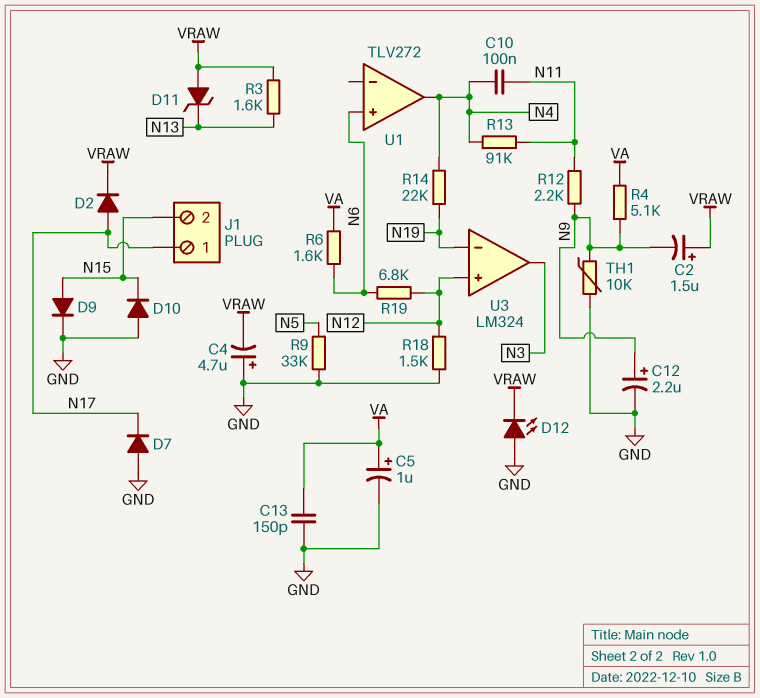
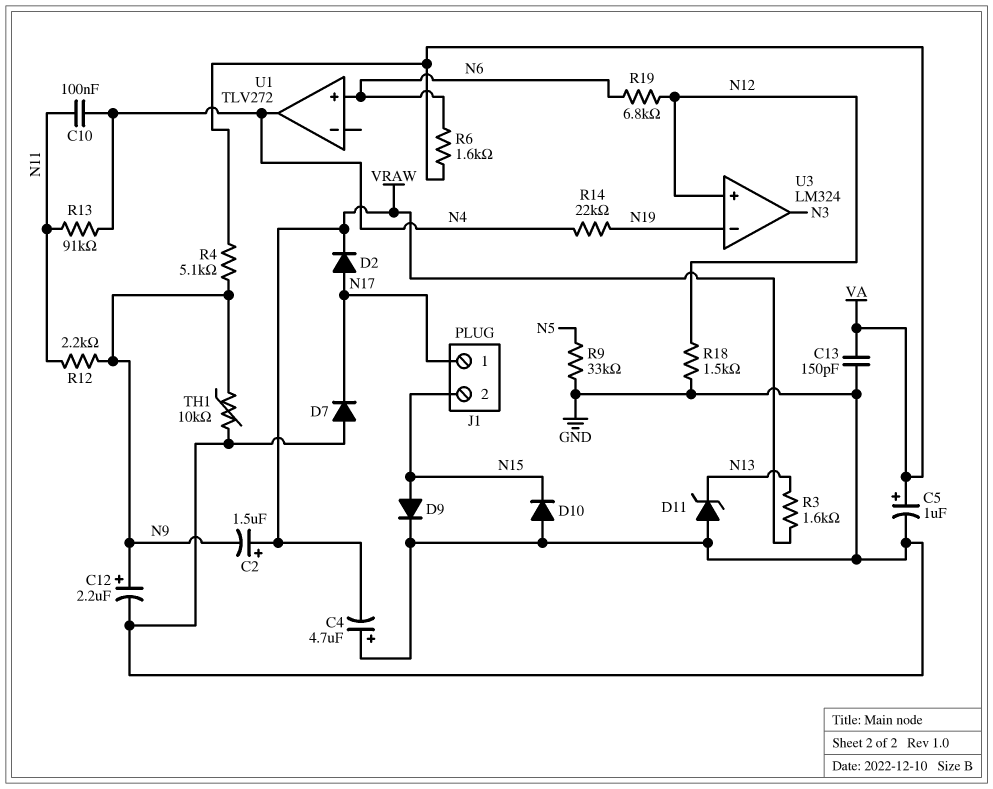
D11: zener (A VRAW, K N13) -> zener (A GND, K N13)
D12: LED (A GND, K VRAW) -> none

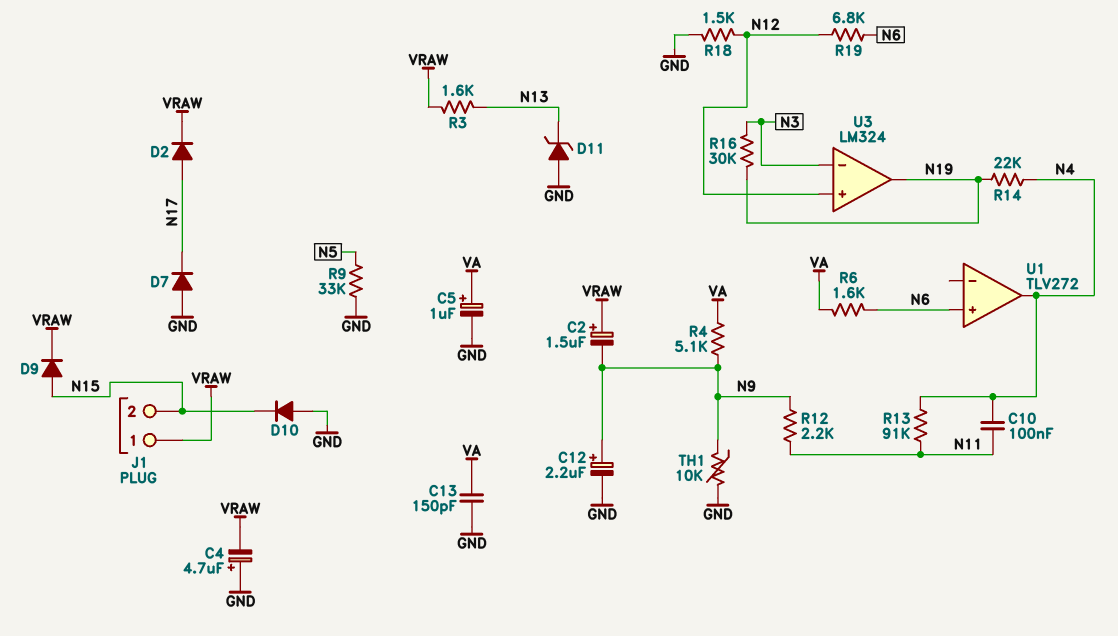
D9: diode (A N15, K GND) -> diode (A N15, K VRAW)
J1 pin 1: N17 -> VRAW
R16: none -> 30k (N3, N19)
U3 pin in-: N19 -> N3
U3 pin out: N3 -> N19

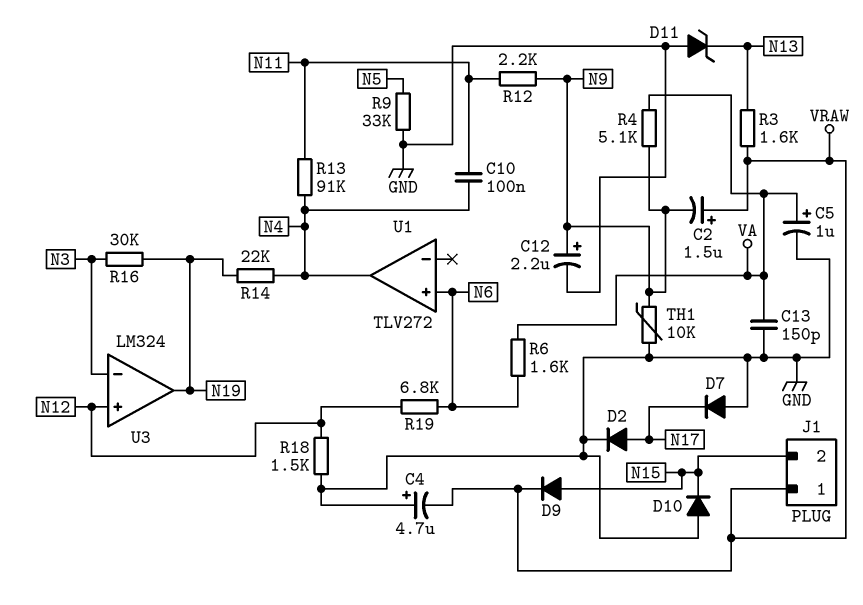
D2: diode (A N17, K VRAW) -> diode (A N17, K GND)

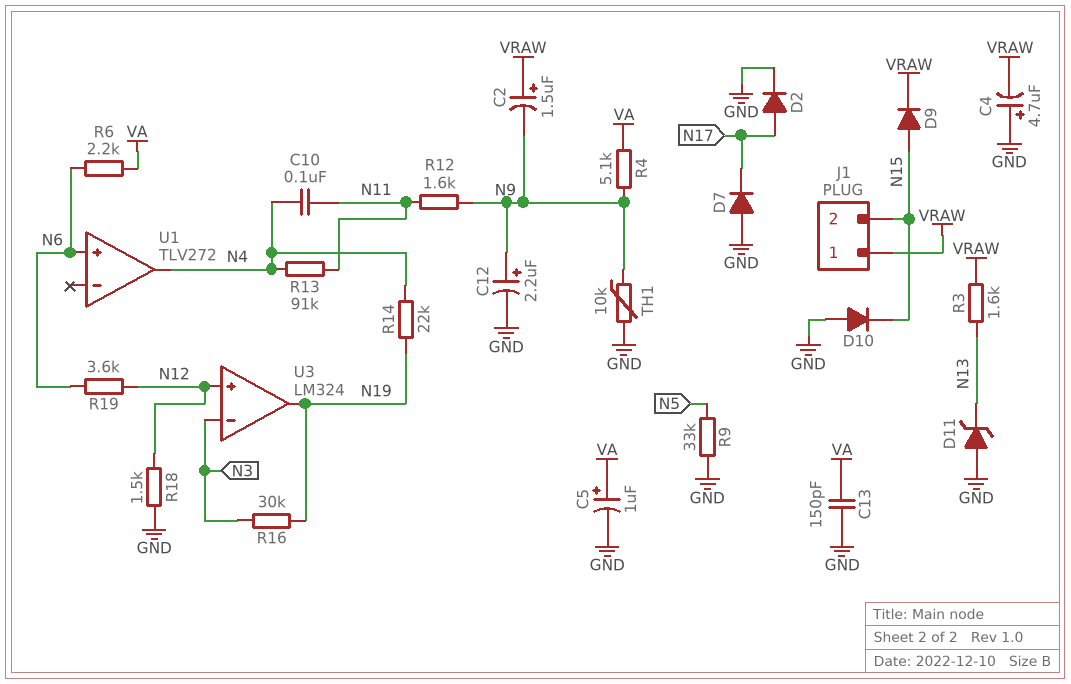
R6: 1.6k (N6, VA) -> 2.2k (N6, VA)
R12: 2.2k (N9, N11) -> 1.6k (N9, N11)
R19: 6.8k (N6, N12) -> 3.6k (N6, N12)

